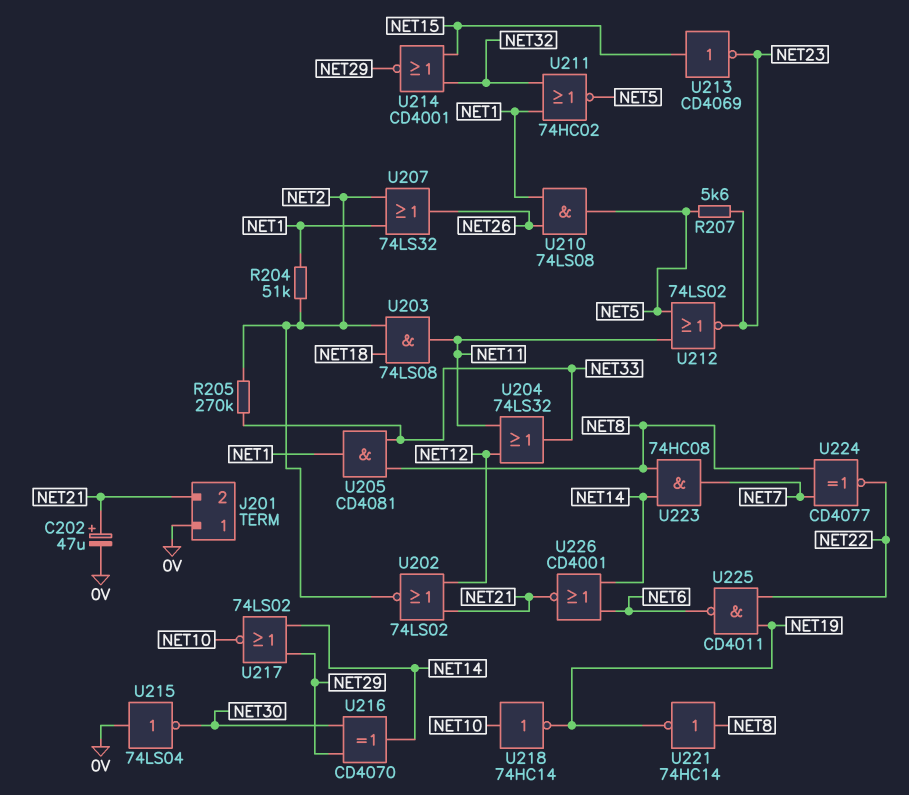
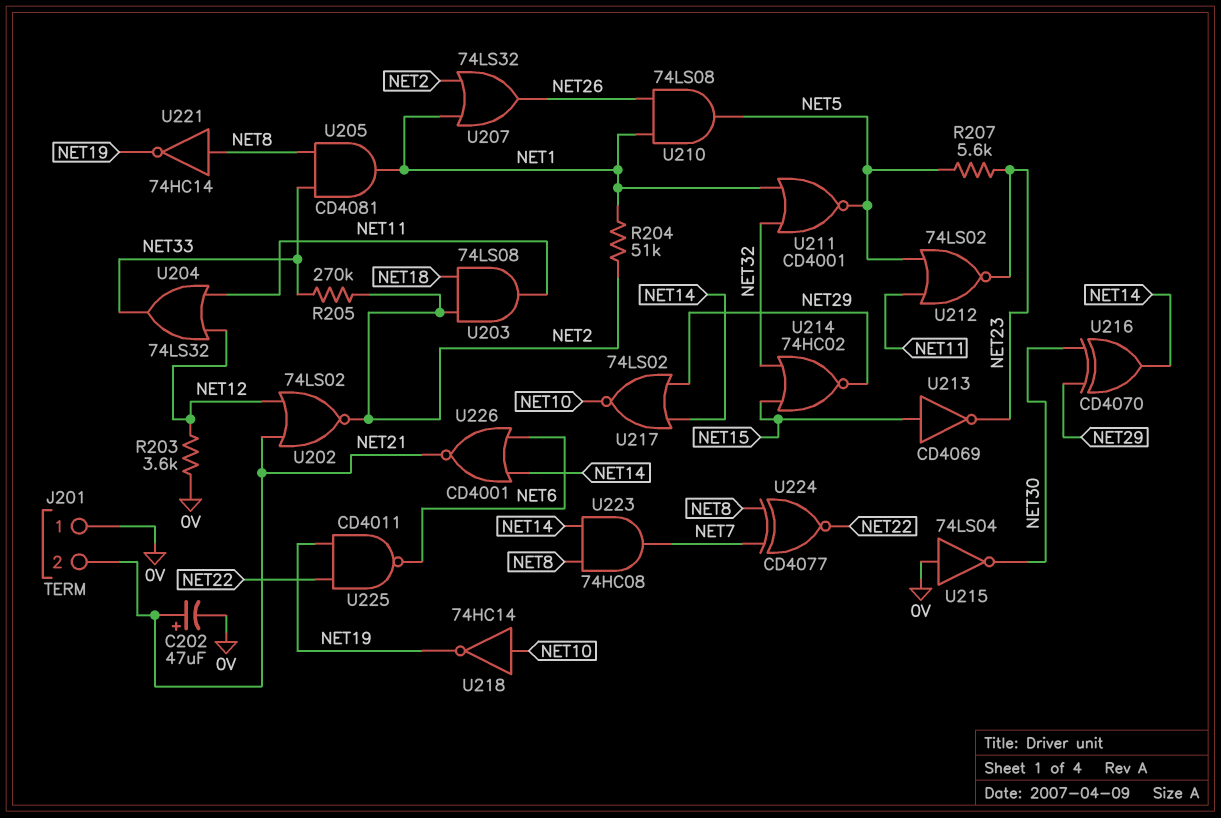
R203: none -> 3.6k (0V, NET12)
U211: NOR 74HC02 (in NET1, in NET32, out NET5) -> NOR CD4001 (in NET1, in NET32, out NET5)
U214: NOR CD4001 (in NET15, in NET32, out NET29) -> NOR 74HC02 (in NET15, in NET32, out NET29)

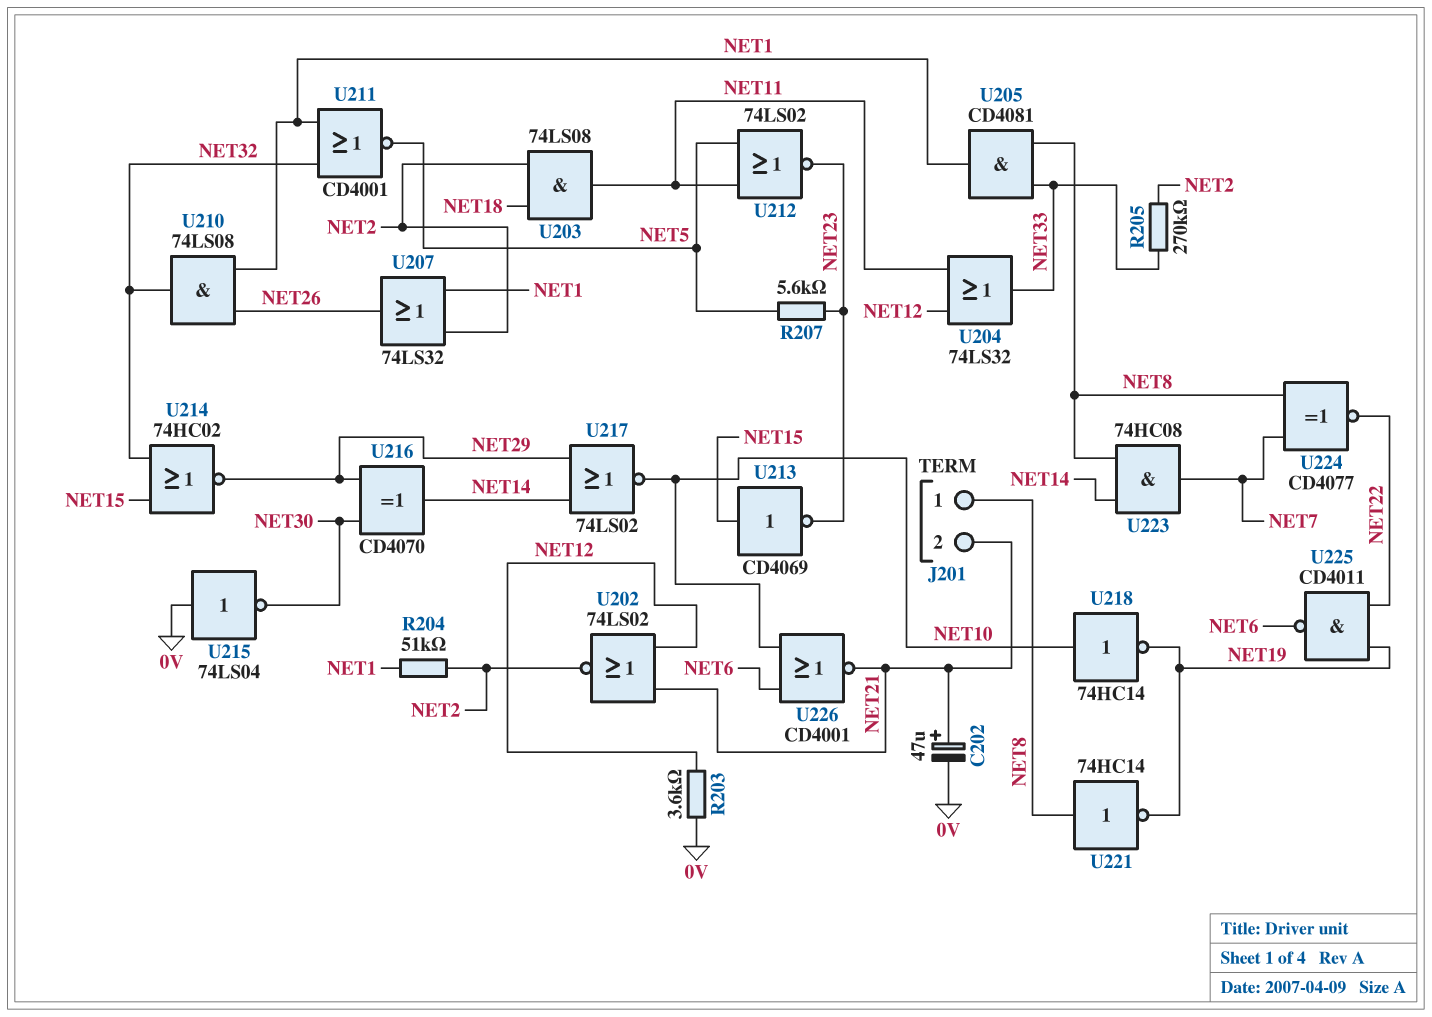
J201 pin 1: 0V -> NET8
U210: AND 74LS08 (in NET1, in NET26, out NET5) -> AND 74LS08 (in NET1, in NET26, out NET32)
U226: NOR CD4001 (in NET6, in NET14, out NET21) -> NOR CD4001 (in NET6, in NET10, out NET21)

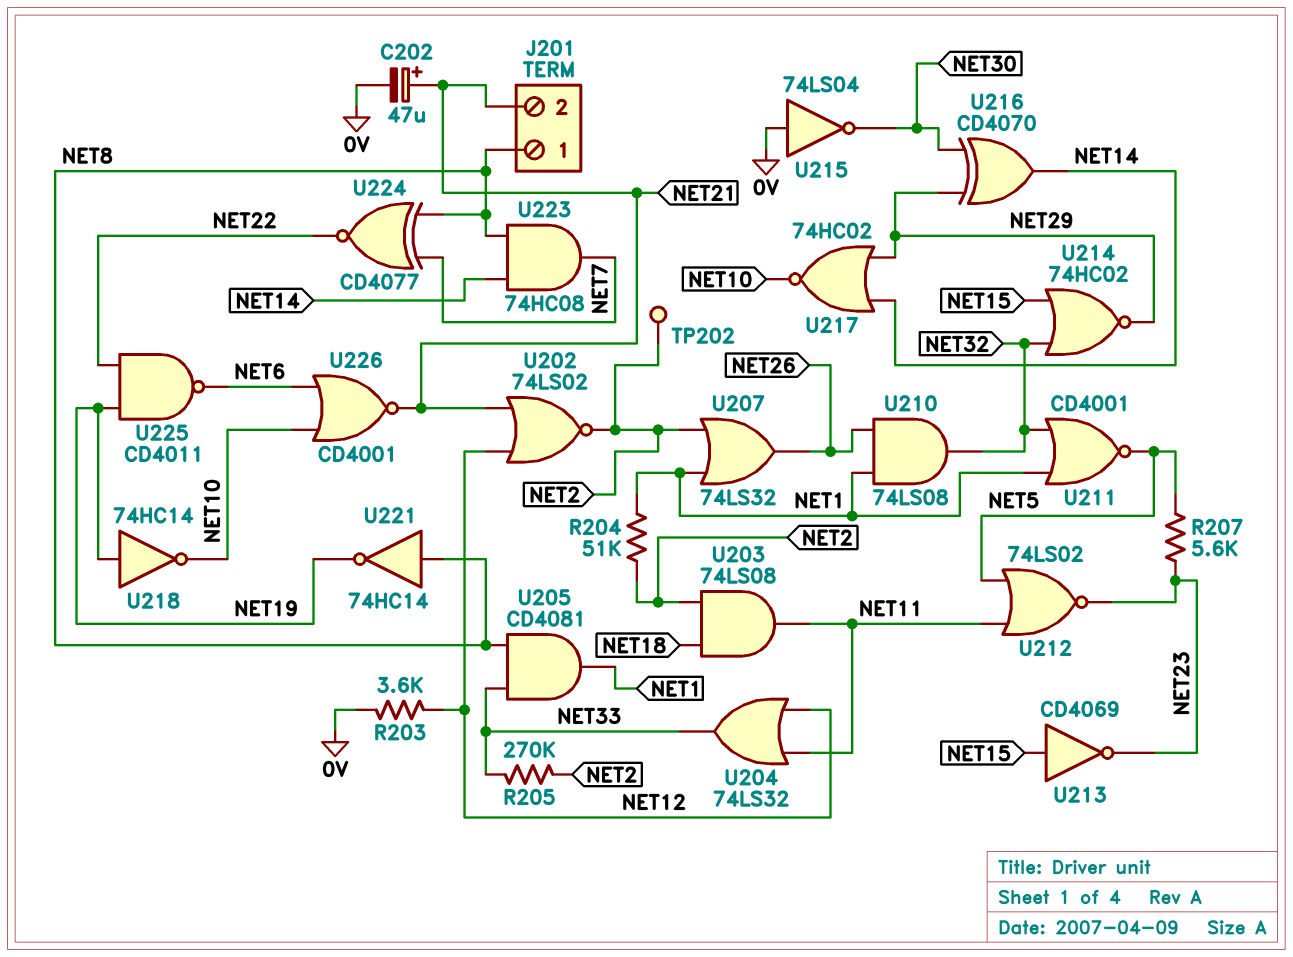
TP202: none -> test point (NET2)
U217: NOR 74LS02 (in NET14, in NET29, out NET10) -> NOR 74HC02 (in NET14, in NET29, out NET10)
U218: NOT 74HC14 (in NET10, out NET19) -> NOT 74HC14 (in NET19, out NET10)

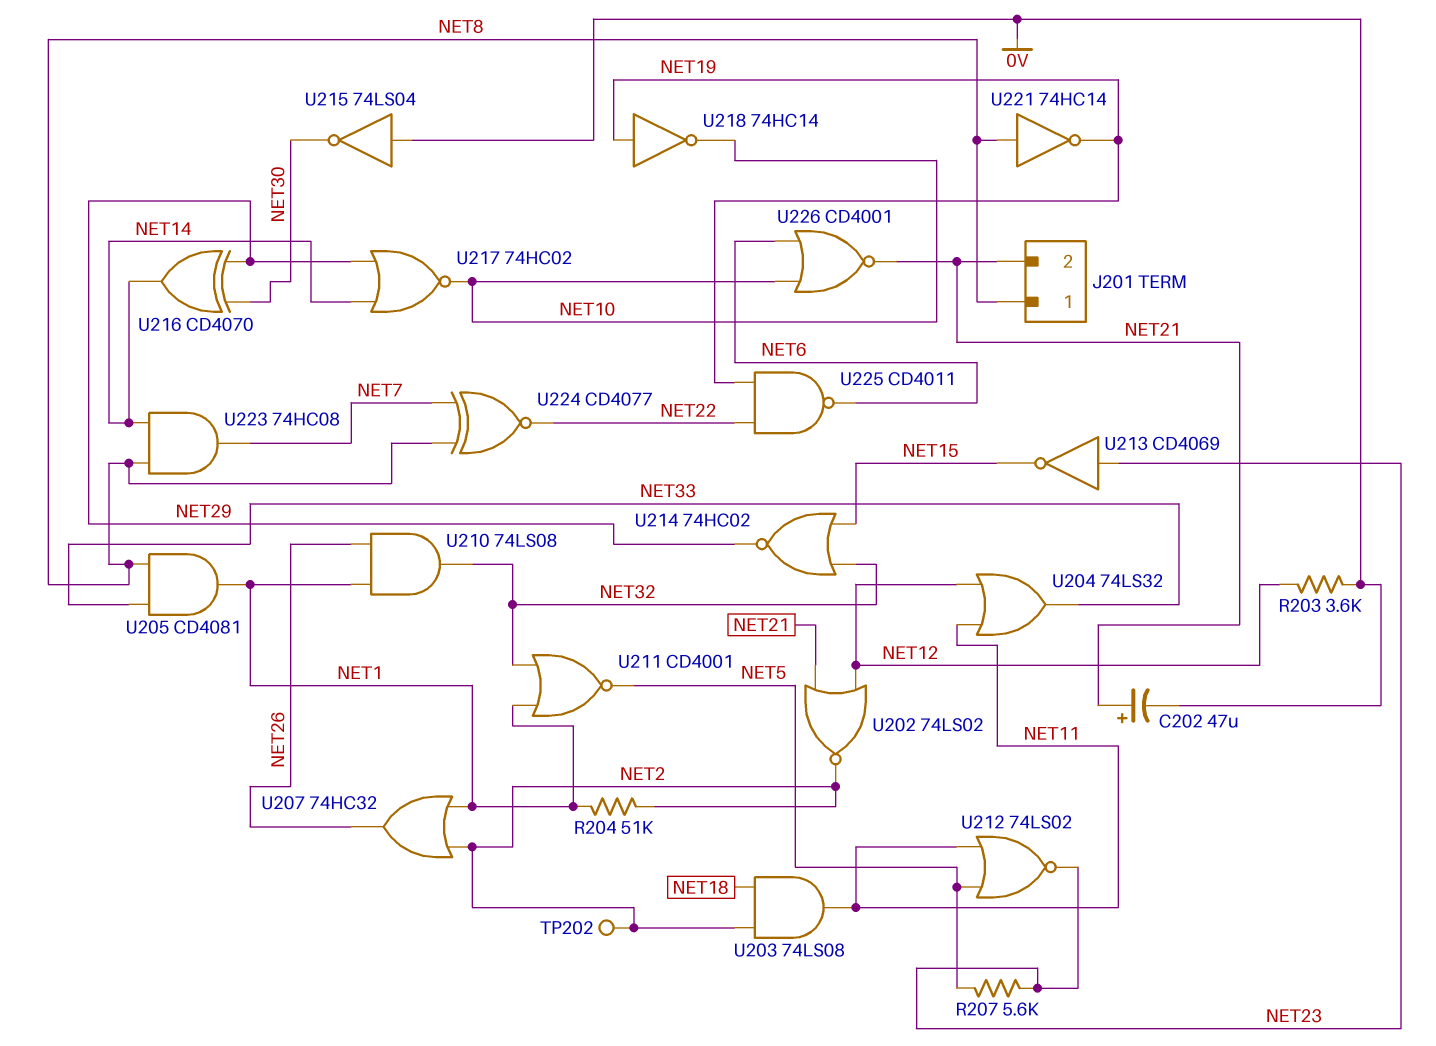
R205: 270k (NET2, NET33) -> none
U207: OR 74LS32 (in NET1, in NET2, out NET26) -> OR 74HC32 (in NET1, in NET2, out NET26)
U213: NOT CD4069 (in NET15, out NET23) -> NOT CD4069 (in NET23, out NET15)

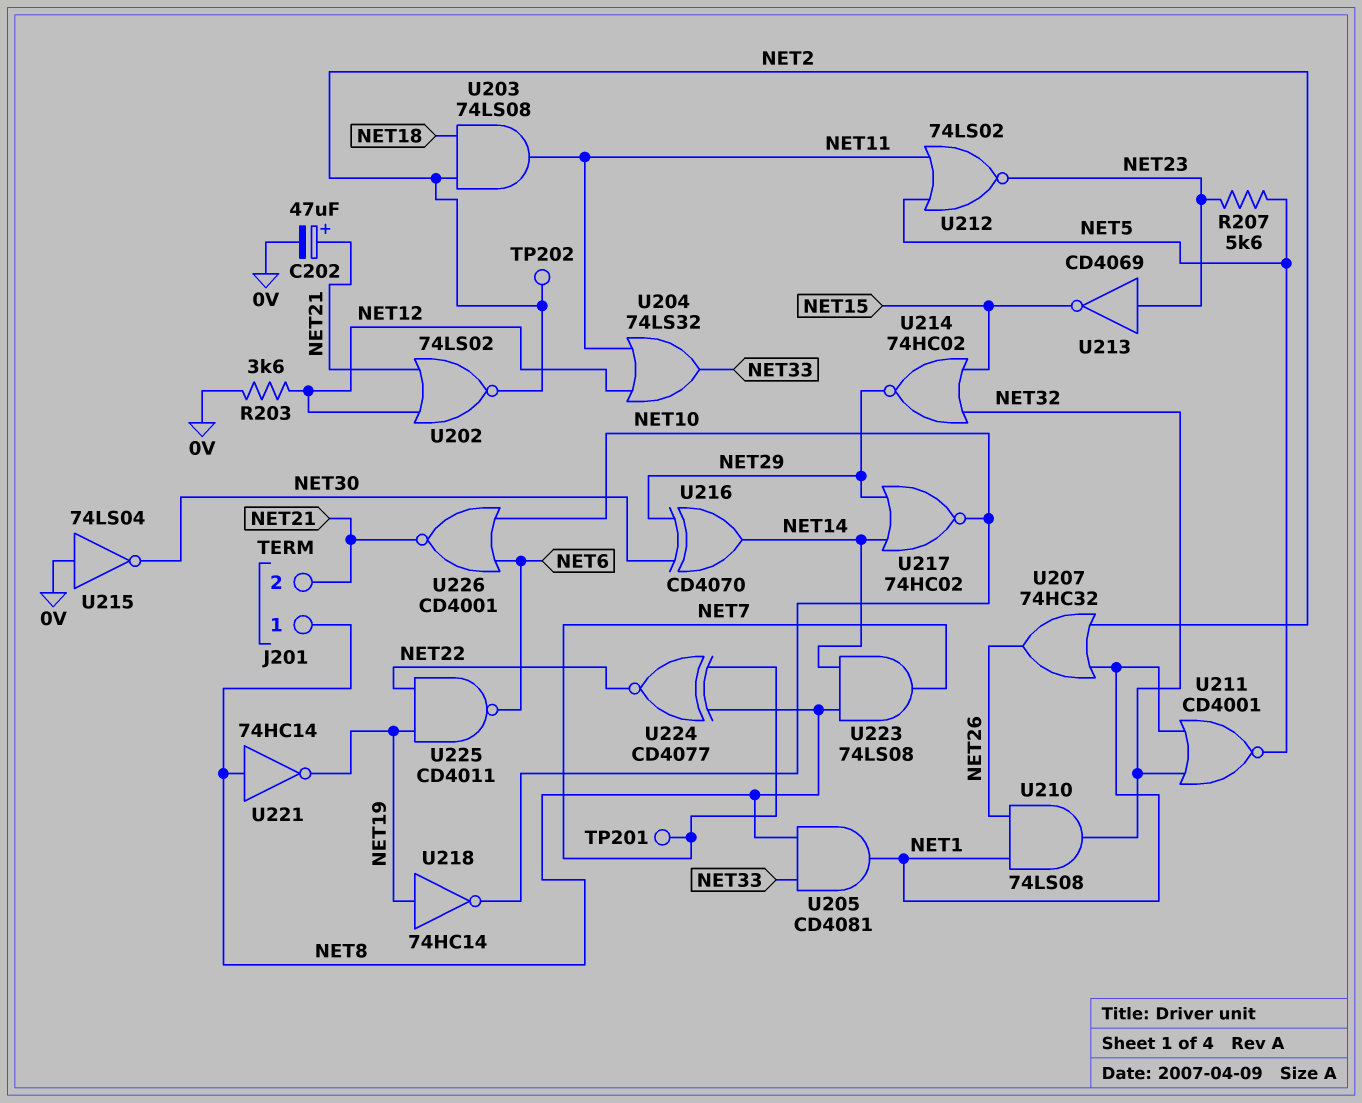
R204: 51k (NET1, NET2) -> none
TP201: none -> test point (NET7)
U223: AND 74HC08 (in NET8, in NET14, out NET7) -> AND 74LS08 (in NET8, in NET14, out NET7)

